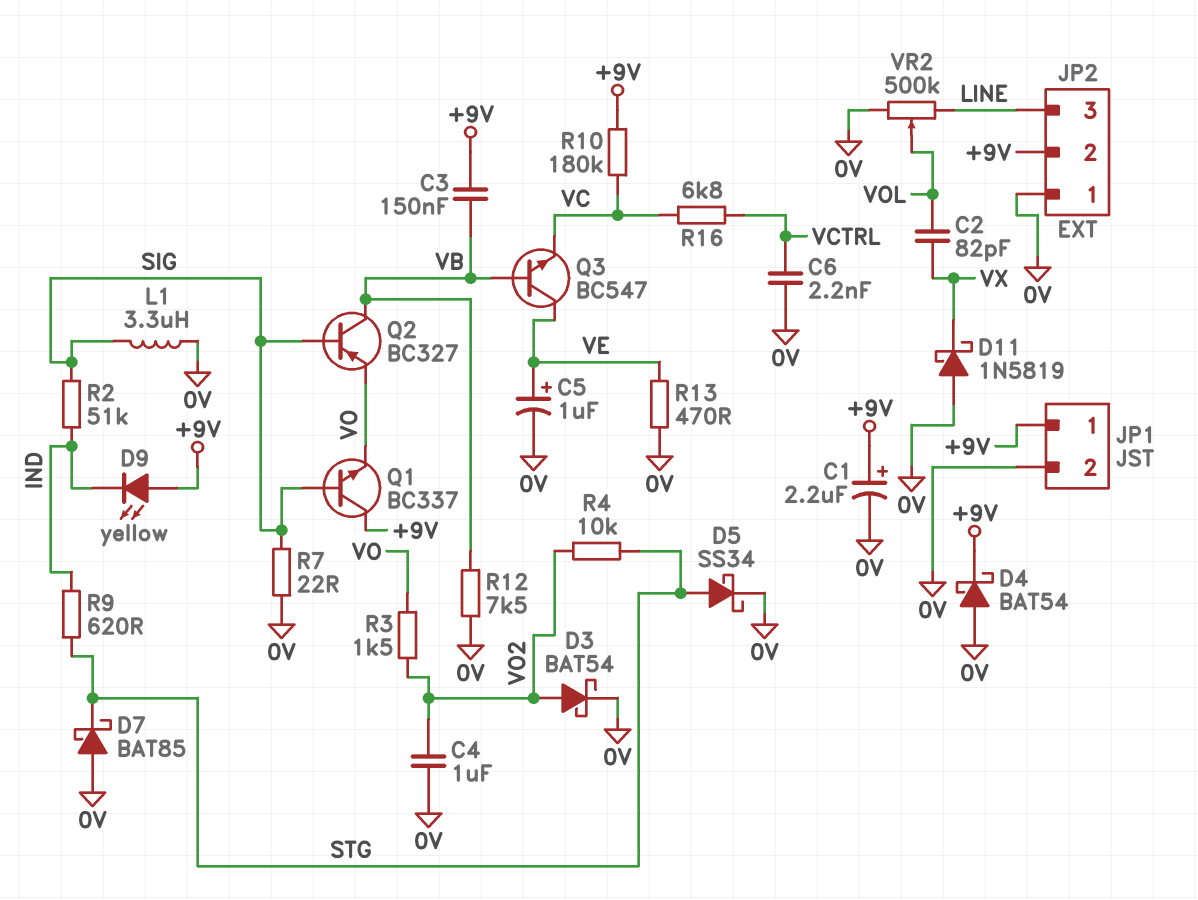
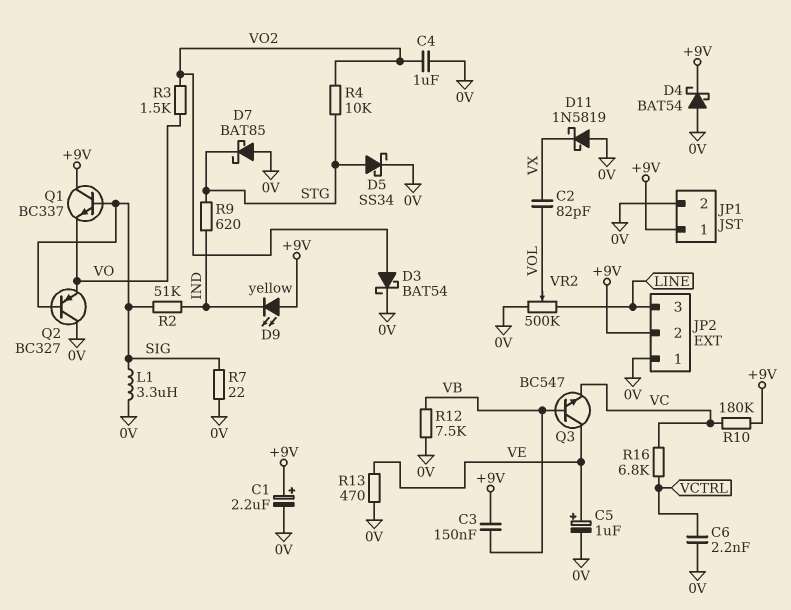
Q2: PNP BC327 (B SIG, C VB, E VO) -> PNP BC327 (B SIG, C 0V, E VO)

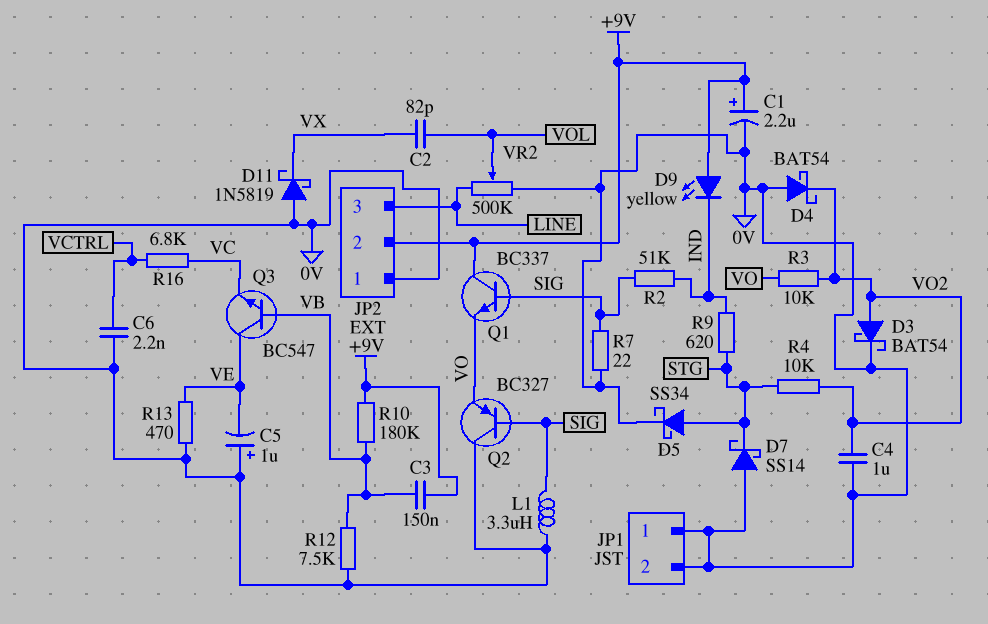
C5: 1uF (plus VE, minus 0V) -> 1uF (plus 0V, minus VE)
D4: schottky BAT54 (A 0V, K +9V) -> schottky BAT54 (A 0V, K VO2)
D7: schottky BAT85 (A 0V, K STG) -> schottky SS14 (A 0V, K STG)
JP1 pin 1: +9V -> 0V
R3: 1.5k (VO, VO2) -> 10k (VO, VO2)
R10: 180k (+9V, VC) -> 180k (+9V, VB)

